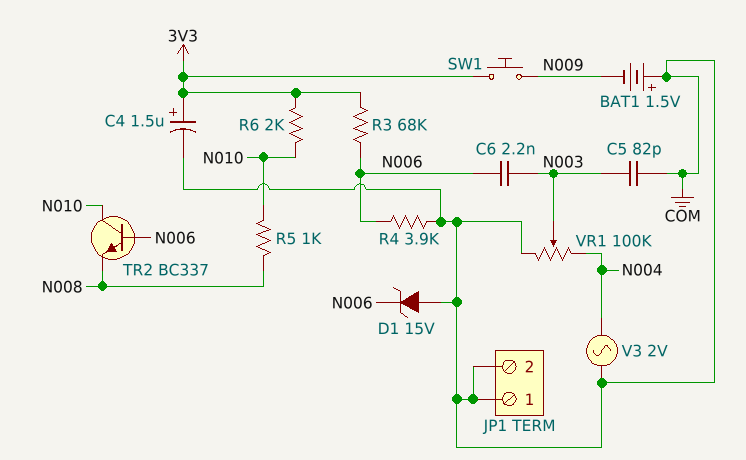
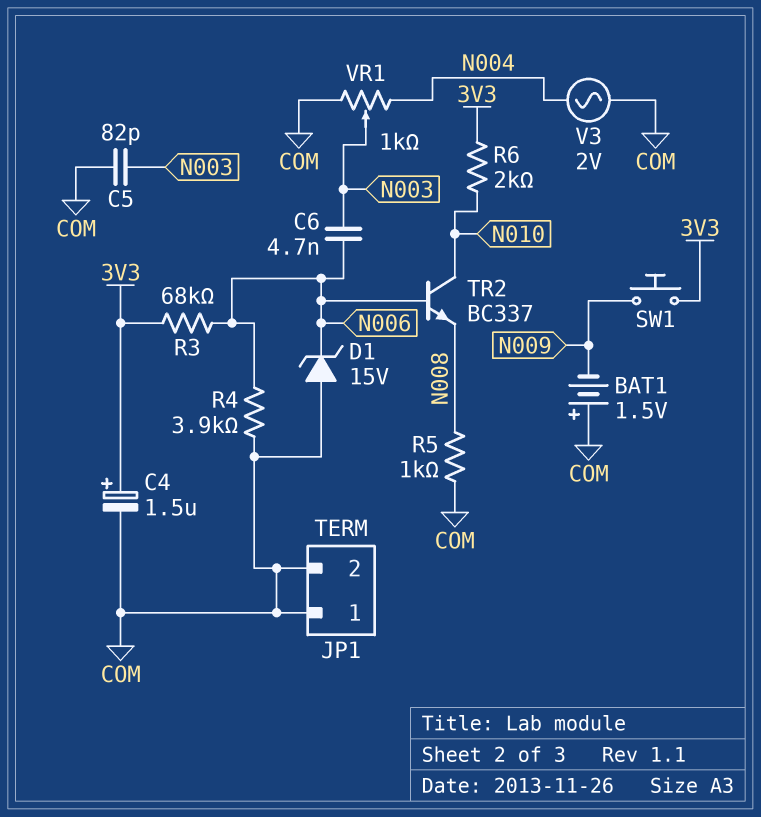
C6: 2.2nF (N003, N006) -> 4.7nF (N003, N006)
R5: 1k (N008, N010) -> 1k (COM, N008)
VR1: 100k (COM, N004, wiper N003) -> 1k (COM, N004, wiper N003)

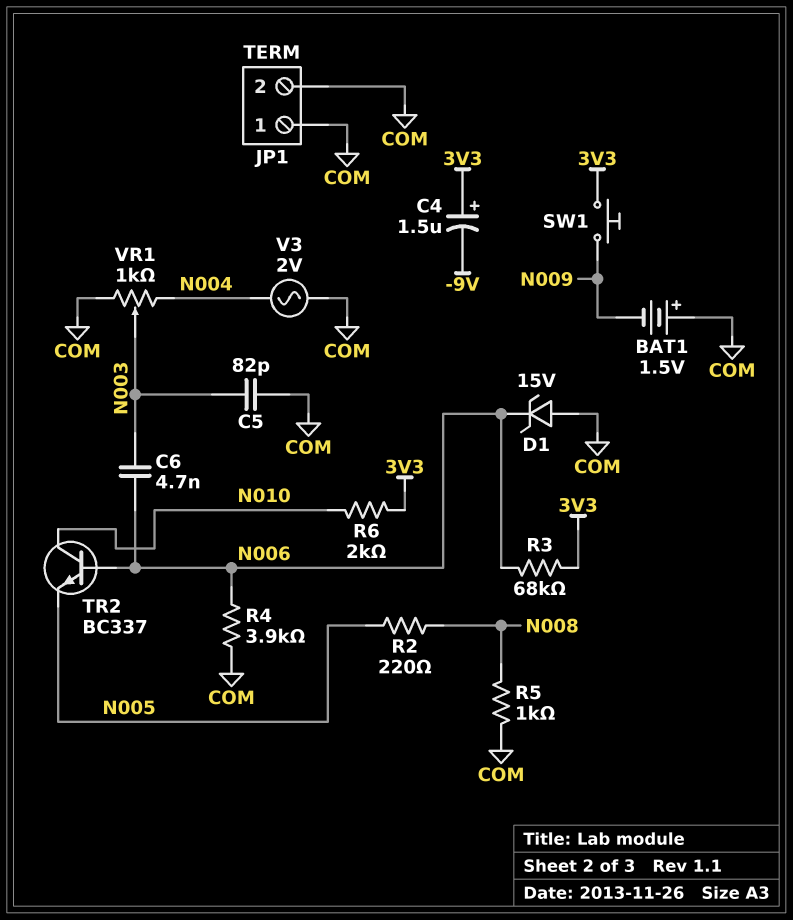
C4: 1.5uF (plus 3V3, minus COM) -> 1.5uF (plus 3V3, minus -9V)
R2: none -> 220 (N005, N008)
TR2: NPN BC337 (B N006, C N010, E N008) -> NPN BC337 (B N006, C N010, E N005)

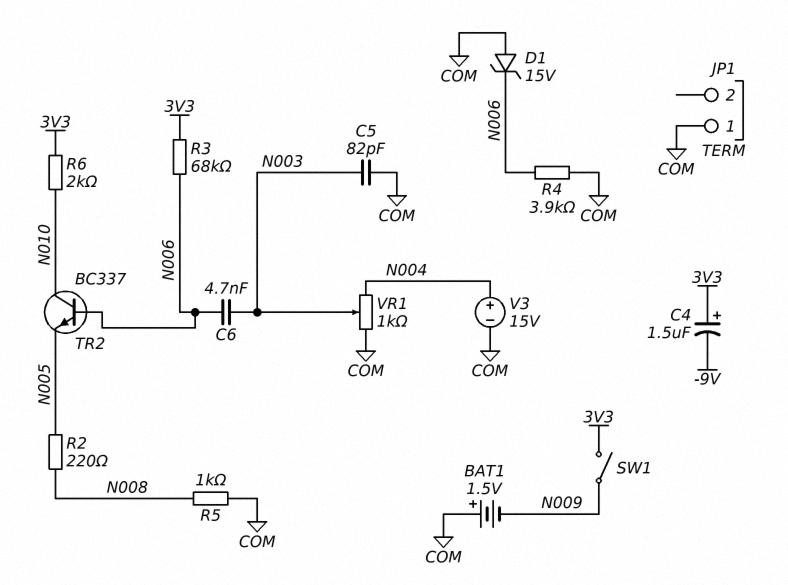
JP1 pin 2: COM -> none
SW1: button (3V3, N009) -> switch (3V3, N009)
V3: AC 2V (COM, N004) -> 15V (plus N004, minus COM)

